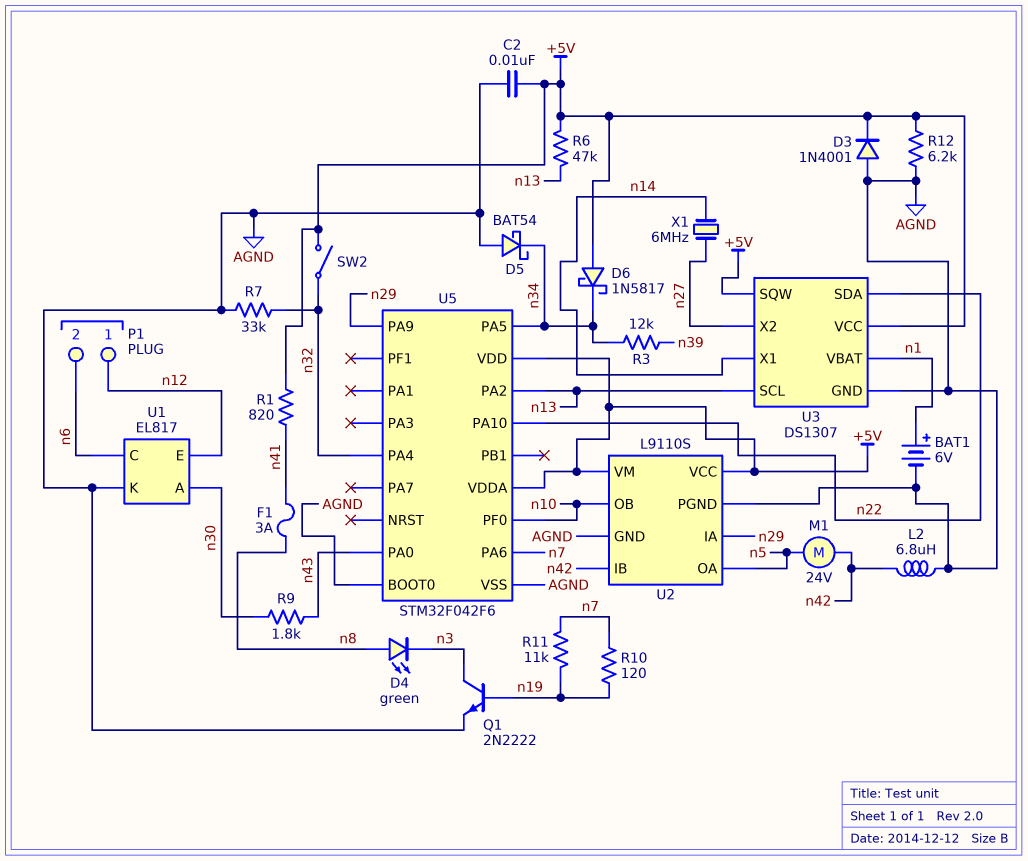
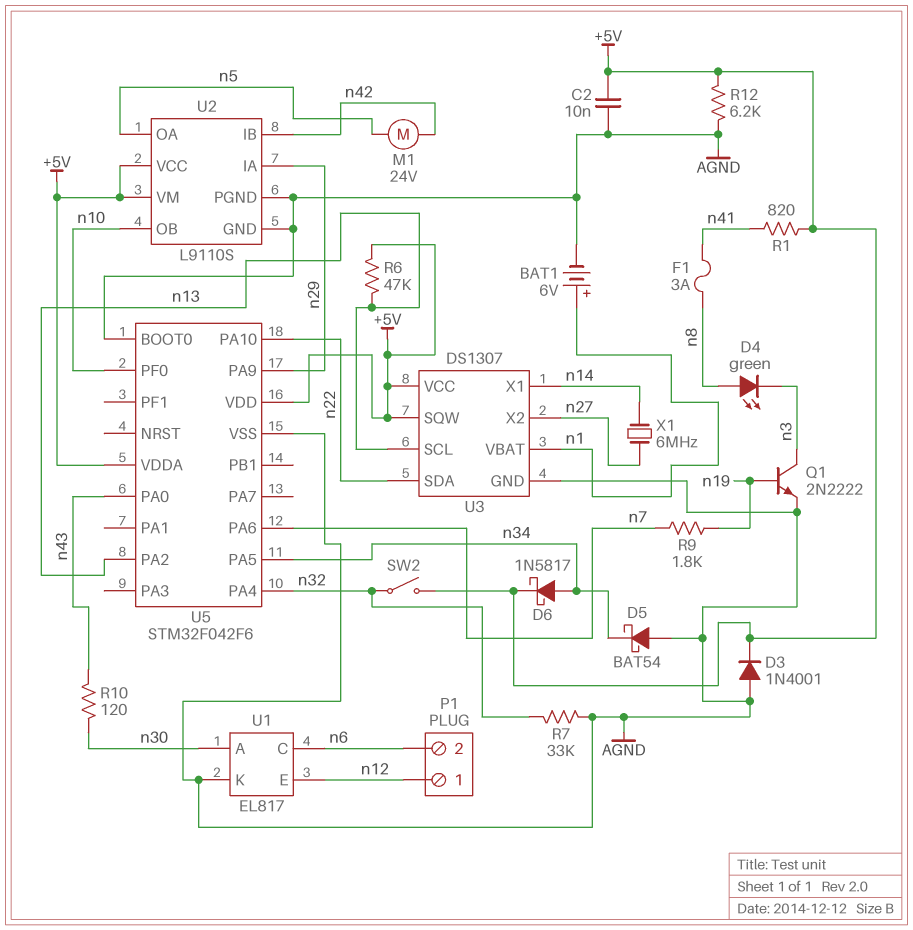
D6: schottky 1N5817 (A +5V, K n34) -> schottky 1N5817 (A n34, K +5V)
L2: 6.8uH (AGND, n42) -> none
R3: 12k (n34, n39) -> none
R9: 1.8k (n30, n43) -> 1.8k (n7, n19)
R10: 120 (n7, n19) -> 120 (n30, n43)
R11: 11k (n7, n19) -> none

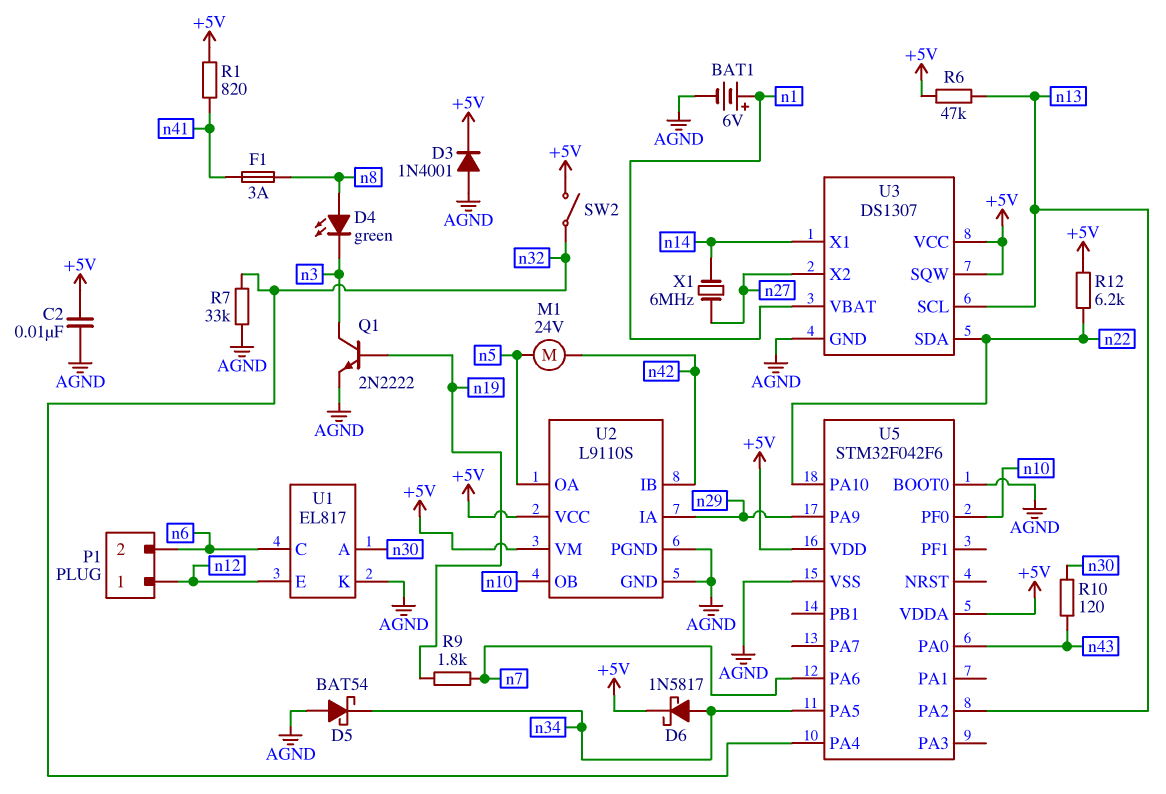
R12: 6.2k (+5V, AGND) -> 6.2k (+5V, n22)

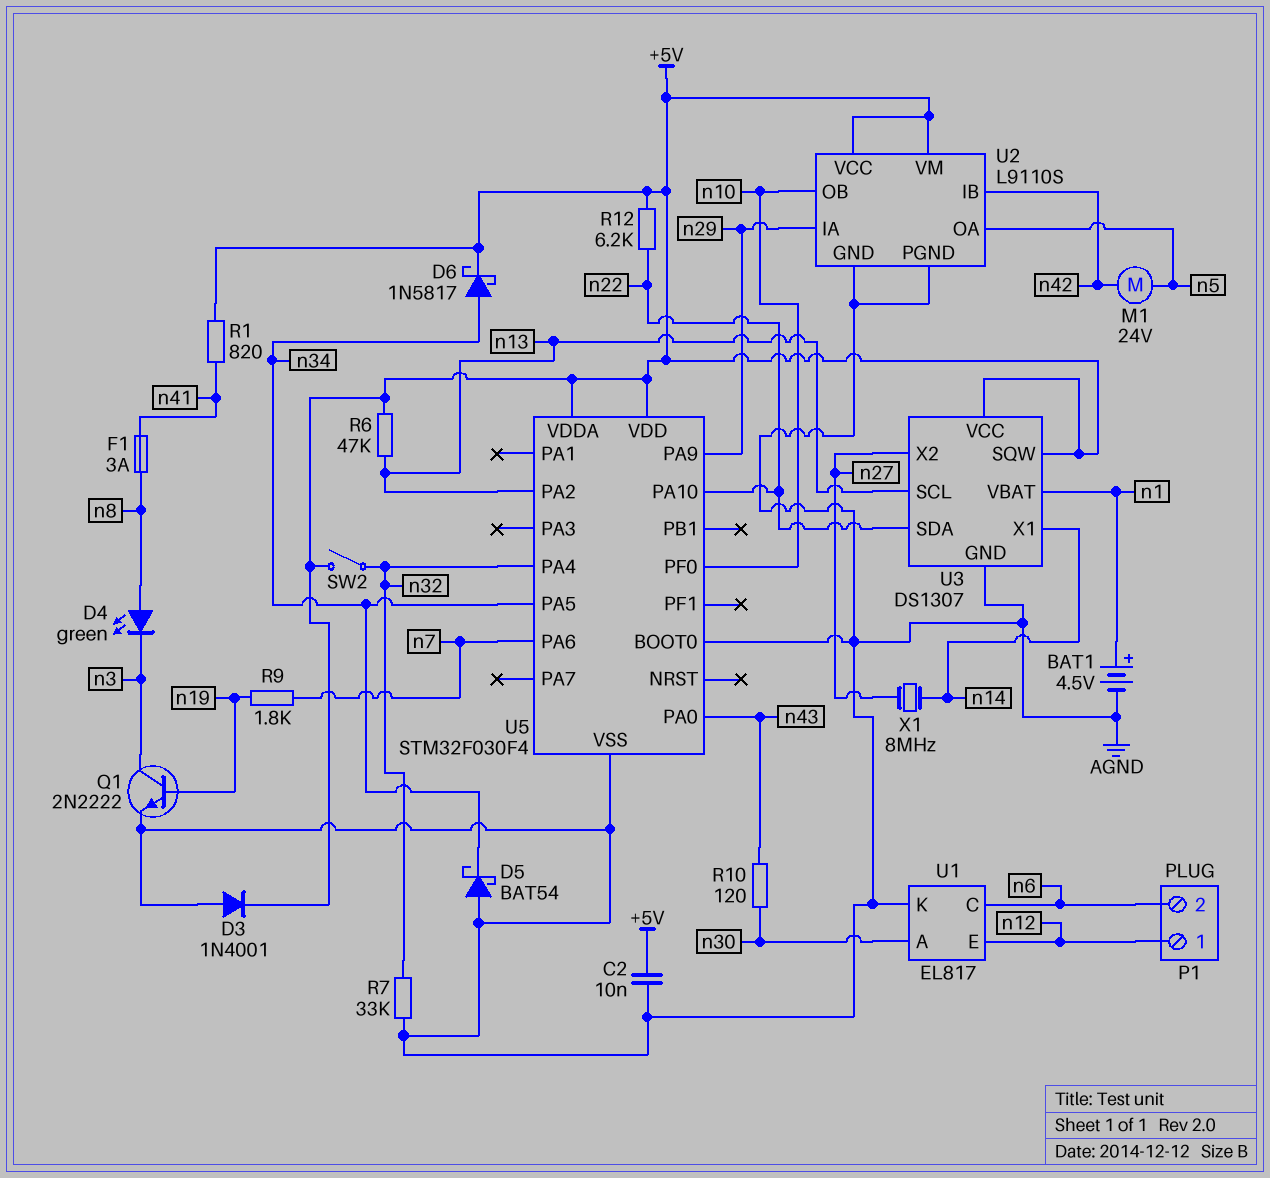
BAT1: 6V (plus n1, minus AGND) -> 4.5V (plus n1, minus AGND)
U5: STM32F042F6 -> STM32F030F4
X1: 6MHz (n14, n27) -> 8MHz (n14, n27)

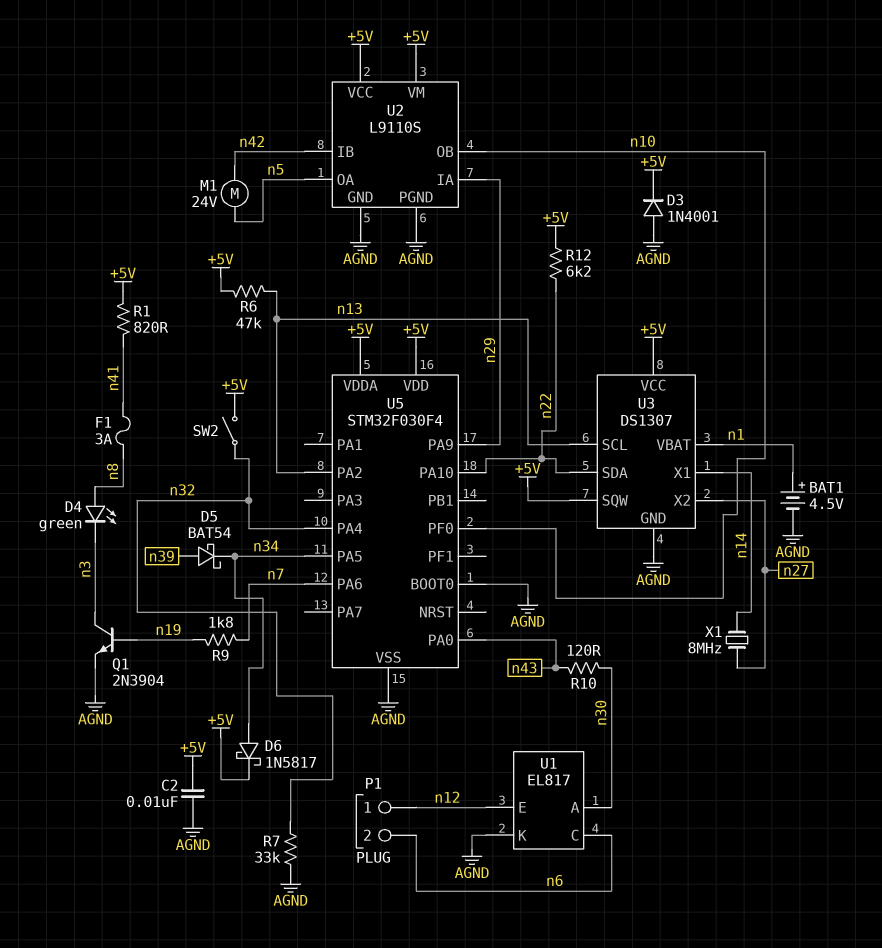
D5: schottky BAT54 (A AGND, K n34) -> schottky BAT54 (A n39, K n34)
Q1: NPN 2N2222 (B n19, C n3, E AGND) -> NPN 2N3904 (B n19, C n3, E AGND)

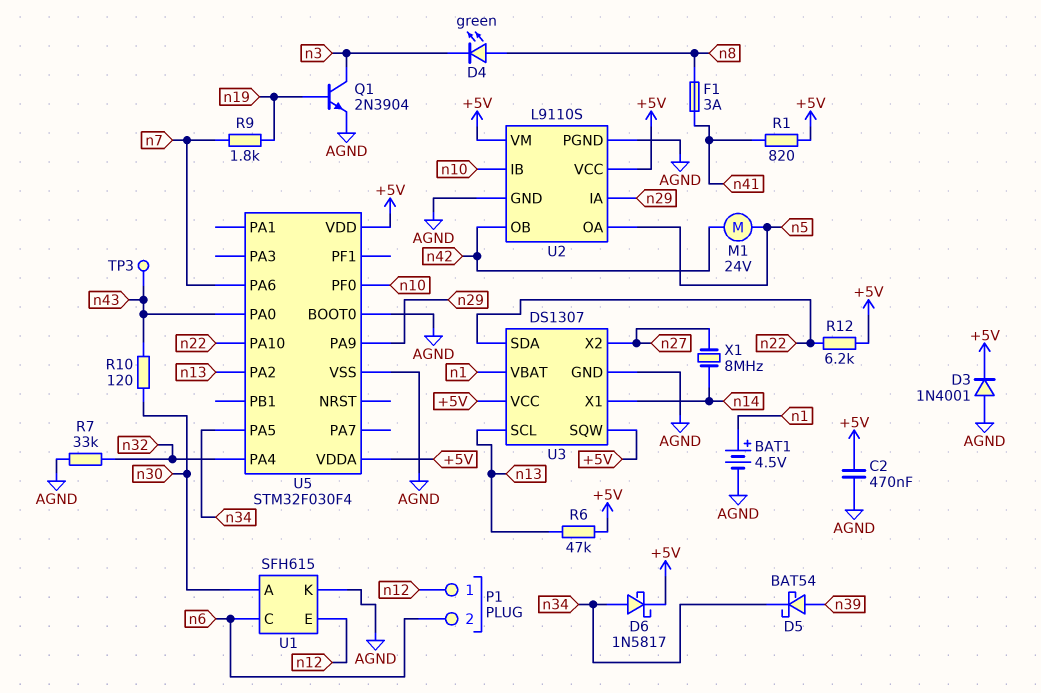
C2: 10nF (+5V, AGND) -> 470nF (+5V, AGND)
SW2: switch (+5V, n32) -> none
TP3: none -> test point (n43)
U1: EL817 -> SFH615
U2 pin IB: n42 -> n10
U2 pin OB: n10 -> n42

